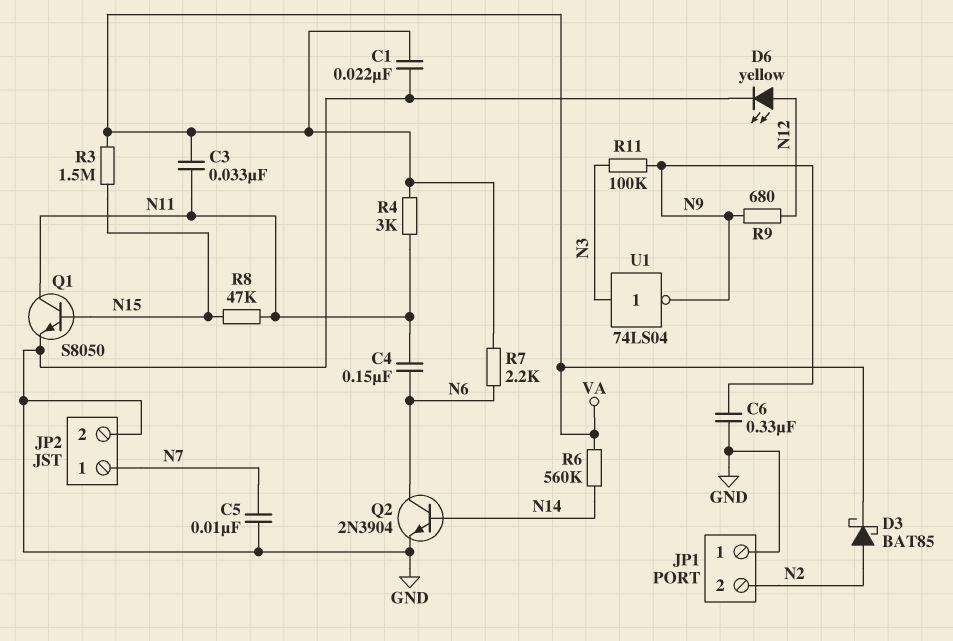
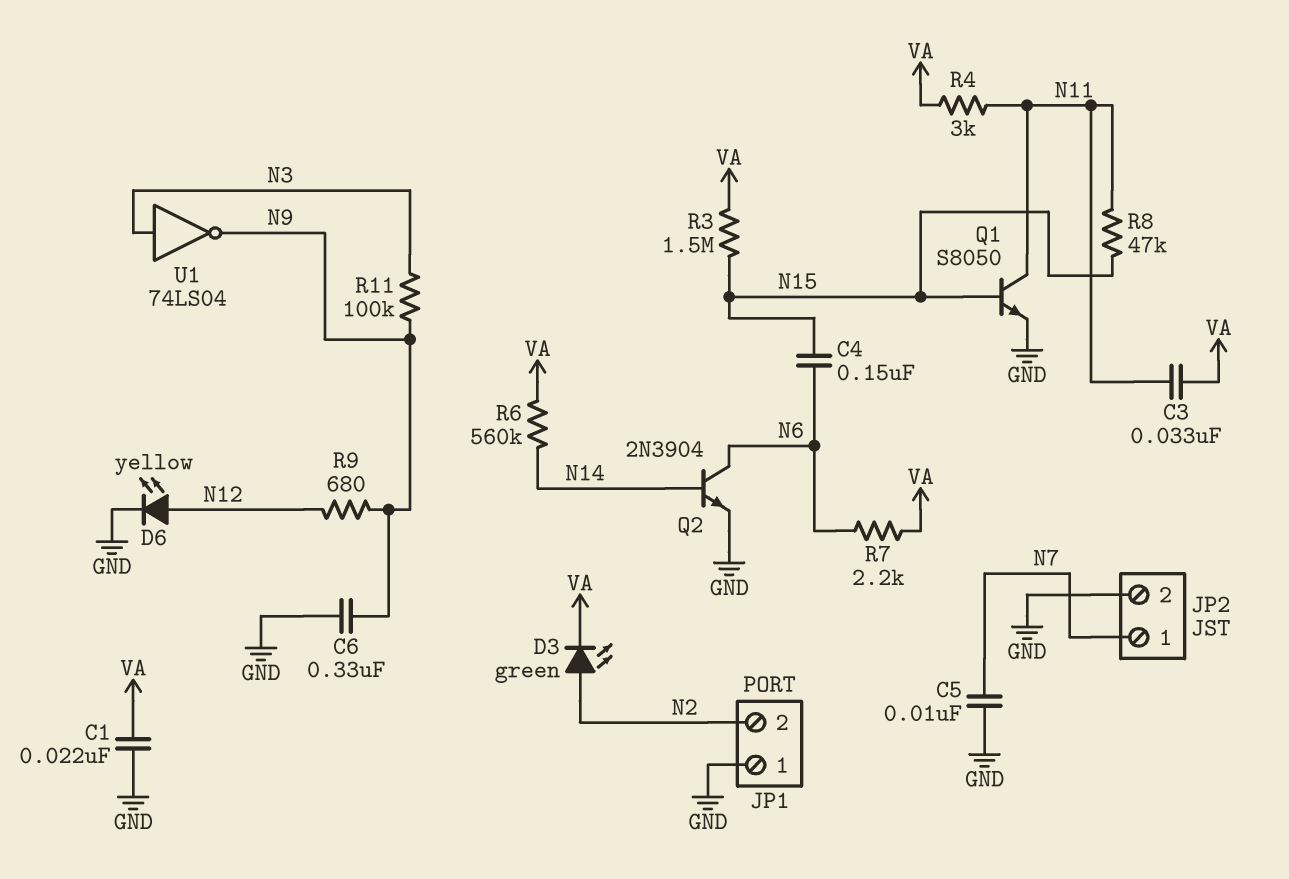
C4: 150nF (N6, N11) -> 150nF (N6, N15)
D3: schottky BAT85 (A N2, K VA) -> LED green (A N2, K VA)

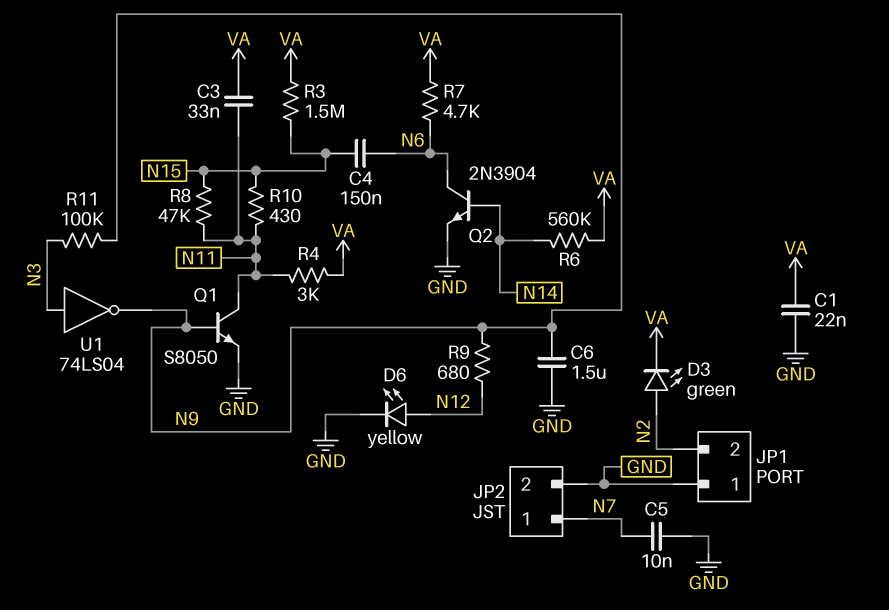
C6: 330nF (GND, N9) -> 1.5uF (GND, N9)
Q1: NPN S8050 (B N15, C N11, E GND) -> NPN S8050 (B N9, C N11, E GND)
R7: 2.2k (N6, VA) -> 4.7k (N6, VA)
R10: none -> 430 (N11, N15)

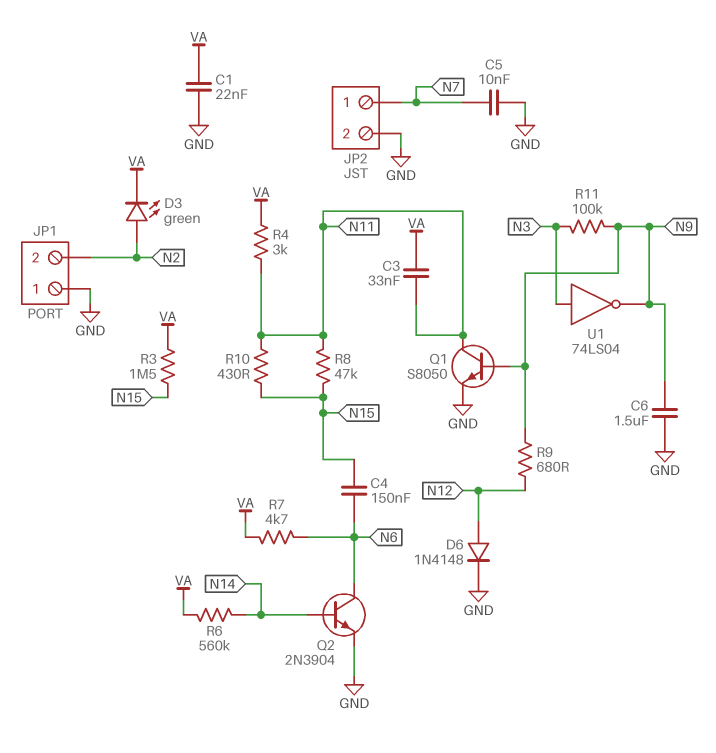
D6: LED yellow (A N12, K GND) -> diode 1N4148 (A N12, K GND)

